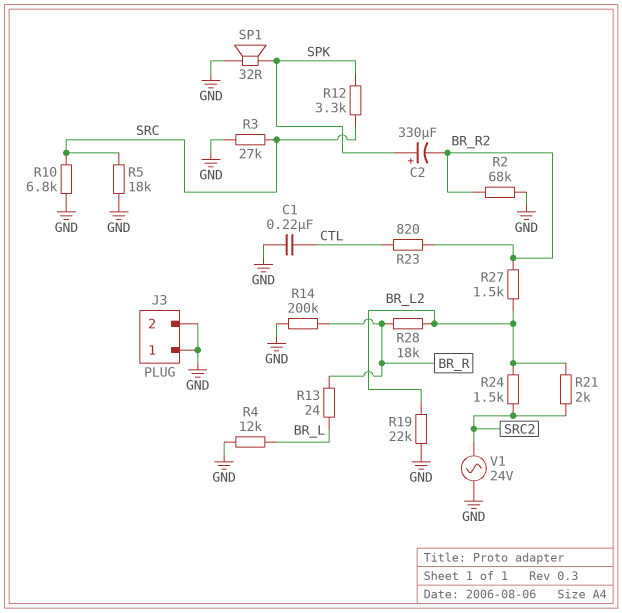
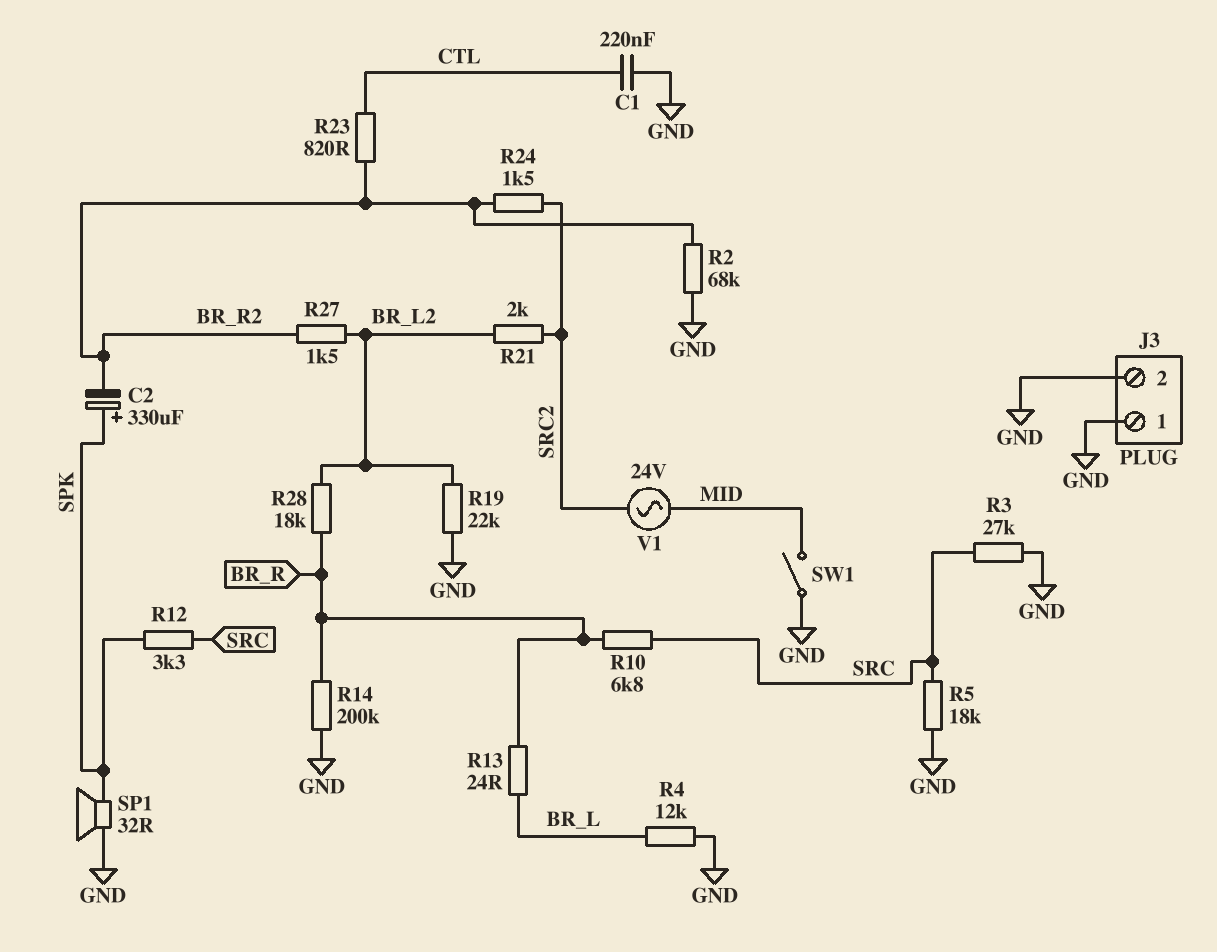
R10: 6.8k (GND, SRC) -> 6.8k (BR_R, SRC)
R24: 1.5k (BR_L2, SRC2) -> 1.5k (BR_R2, SRC2)
SW1: none -> switch (GND, MID)
V1: AC 24V (GND, SRC2) -> AC 24V (MID, SRC2)

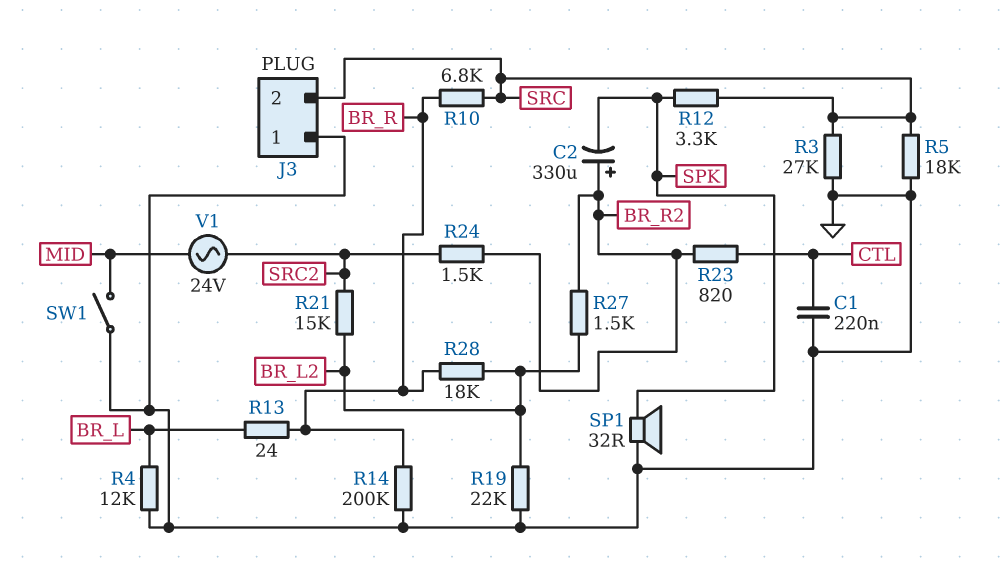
C2: 330uF (plus SPK, minus BR_R2) -> 330uF (plus BR_R2, minus SPK)
J3 pin 2: GND -> SRC
R2: 68k (BR_R2, GND) -> none
R21: 2k (BR_L2, SRC2) -> 15k (BR_L2, SRC2)

